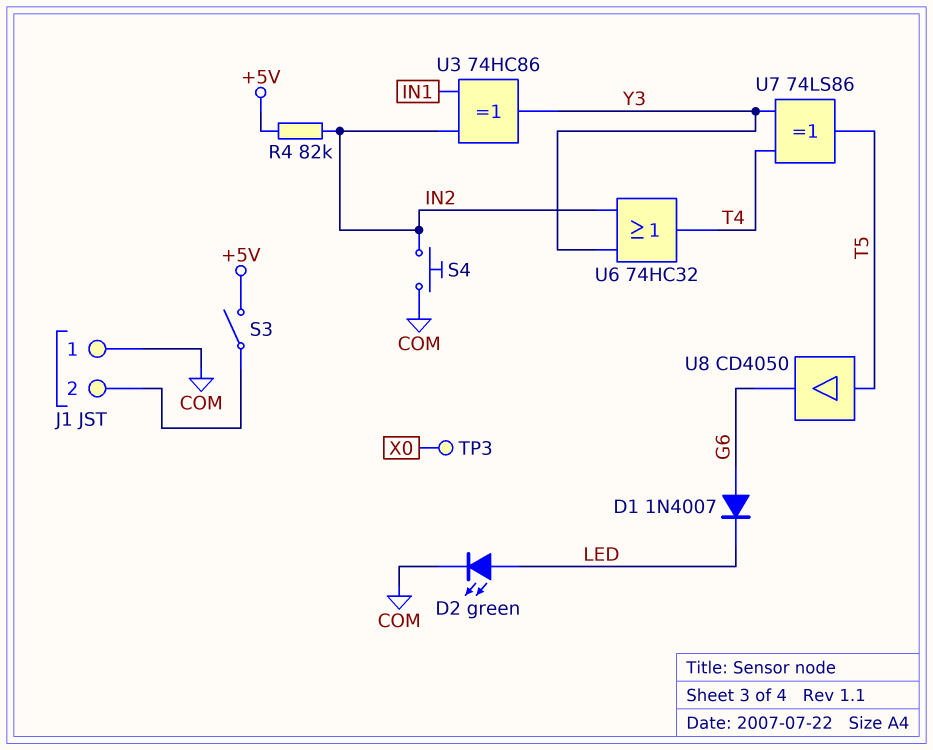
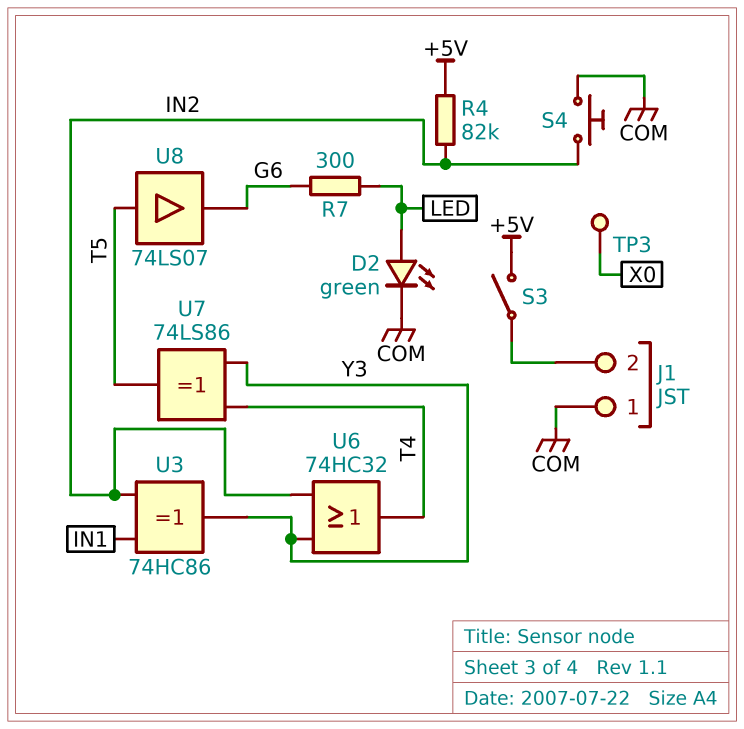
D1: diode 1N4007 (A G6, K LED) -> none
R7: none -> 300 (G6, LED)
U8: buffer CD4050 (in T5, out G6) -> buffer 74LS07 (in T5, out G6)

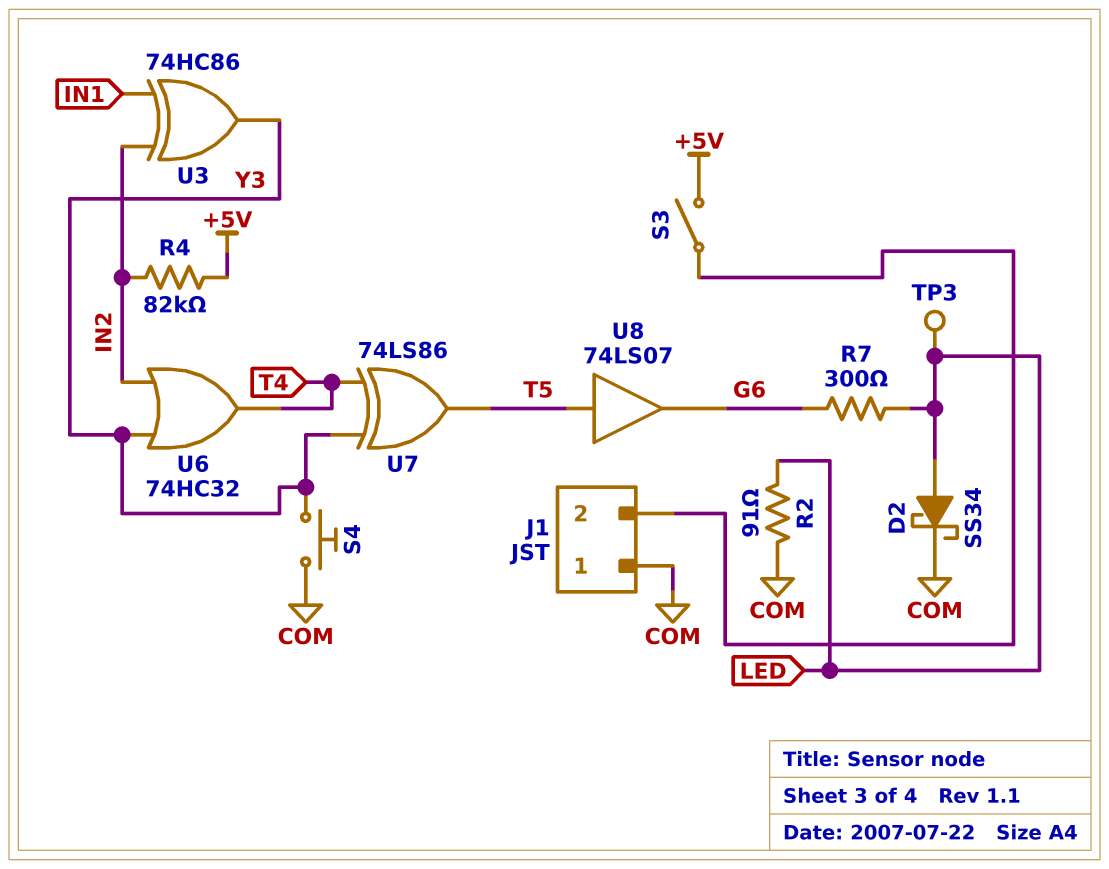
D2: LED green (A LED, K COM) -> schottky SS34 (A LED, K COM)
R2: none -> 91 (COM, LED)
S4: button (COM, IN2) -> button (COM, Y3)
TP3: test point (X0) -> test point (LED)

